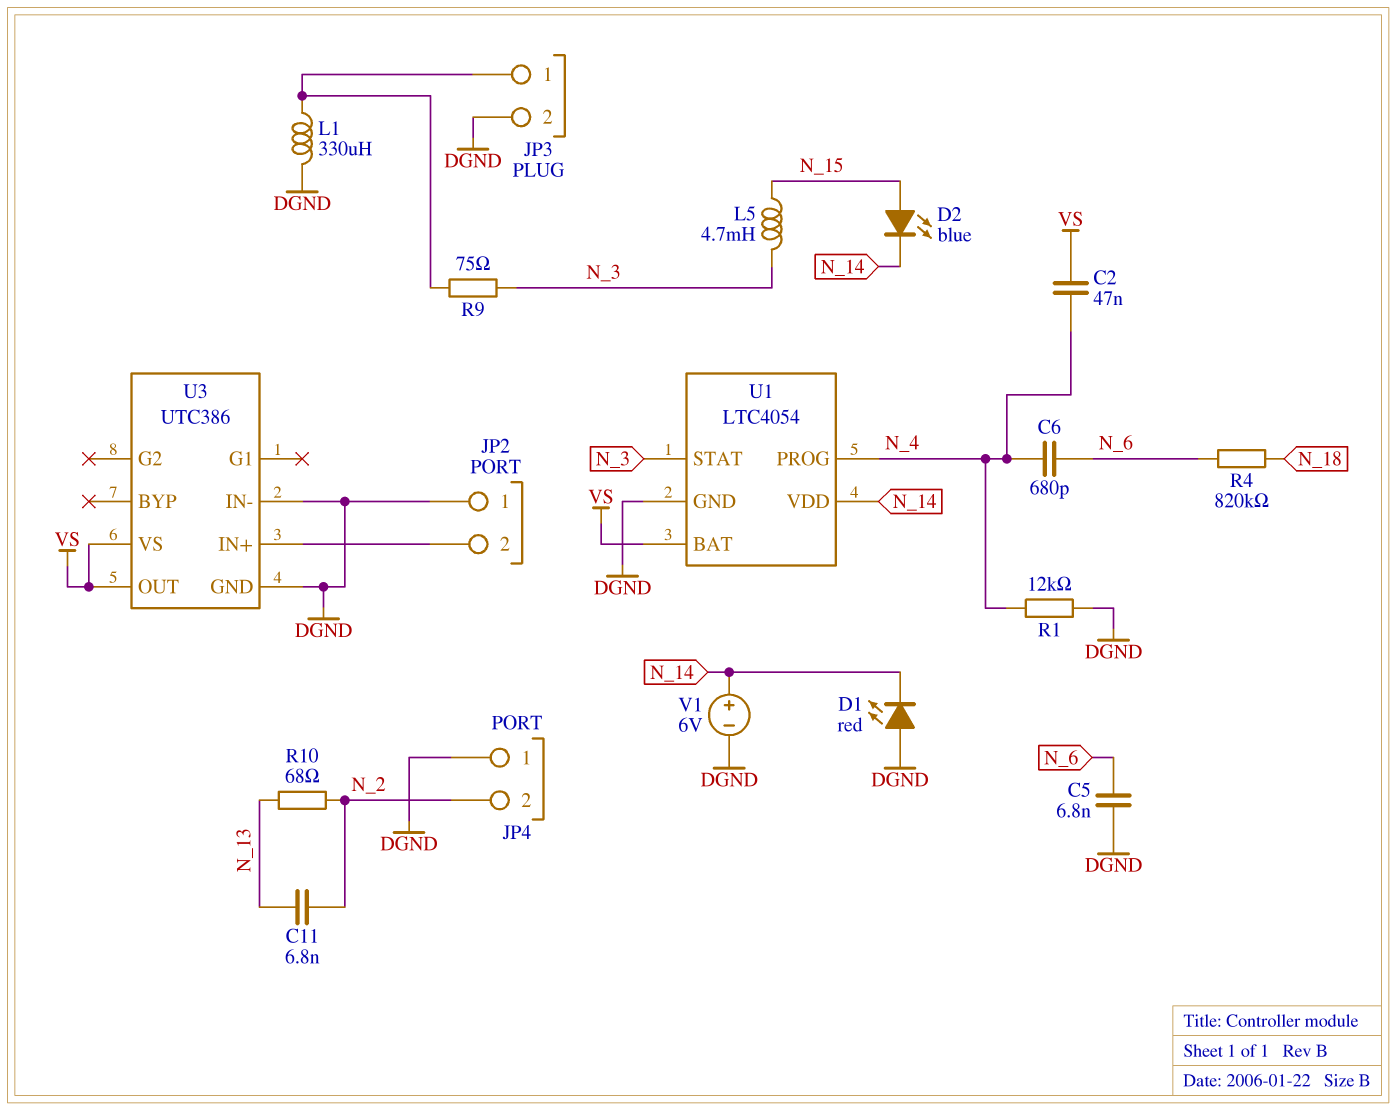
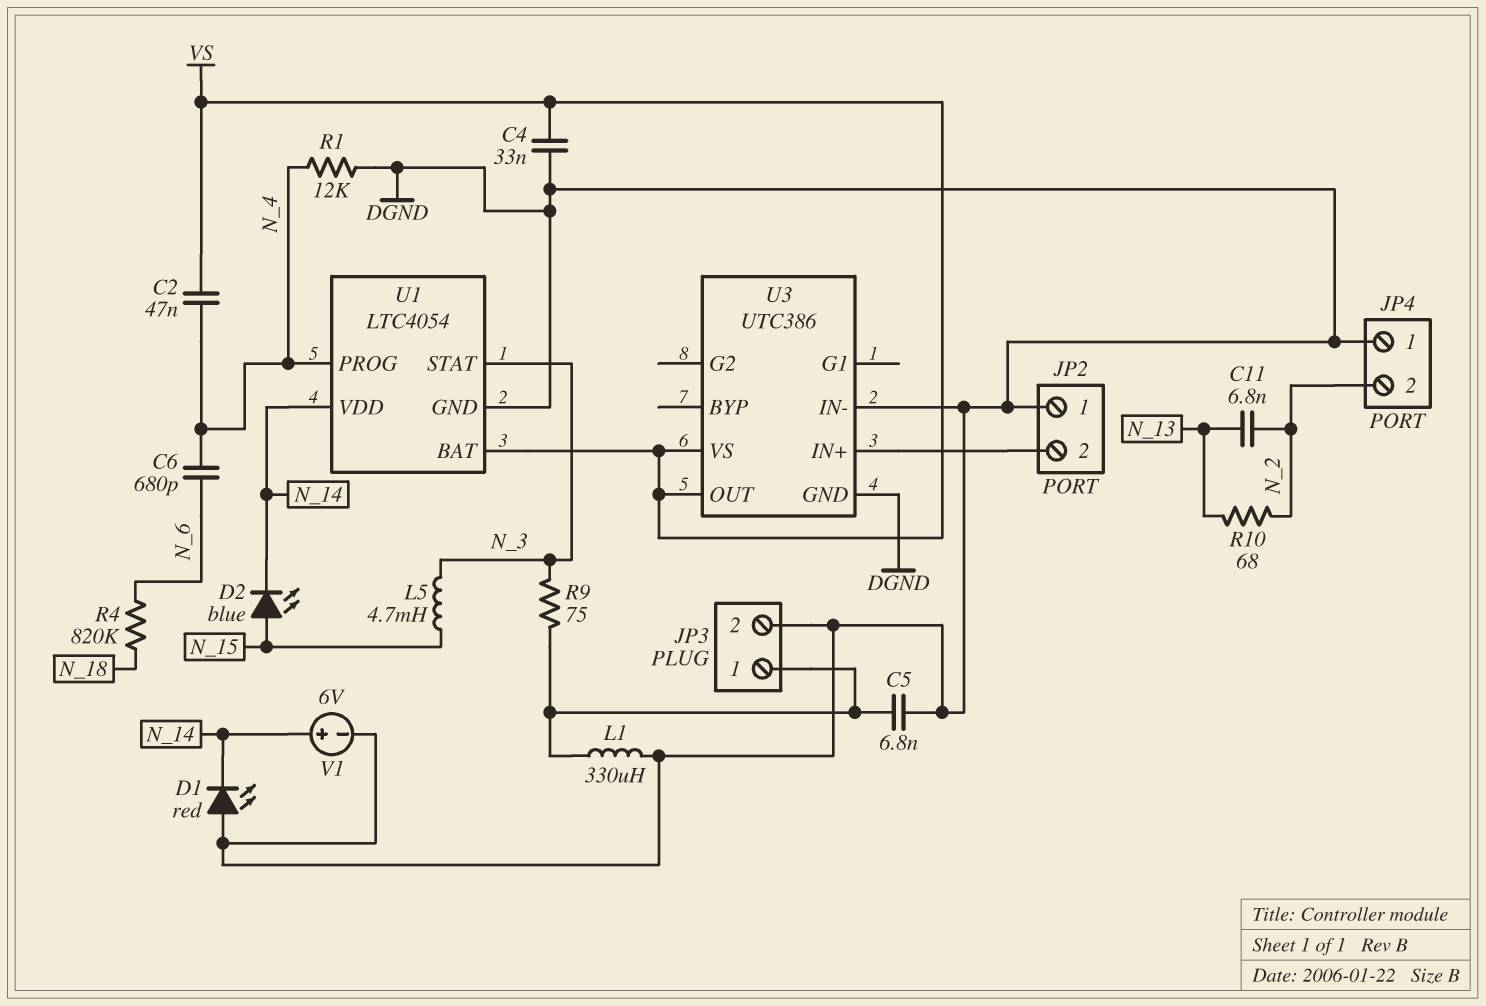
C4: none -> 33nF (DGND, VS)
C5: 6.8nF (DGND, N_6) -> 6.8nF (DGND, JP3/1)

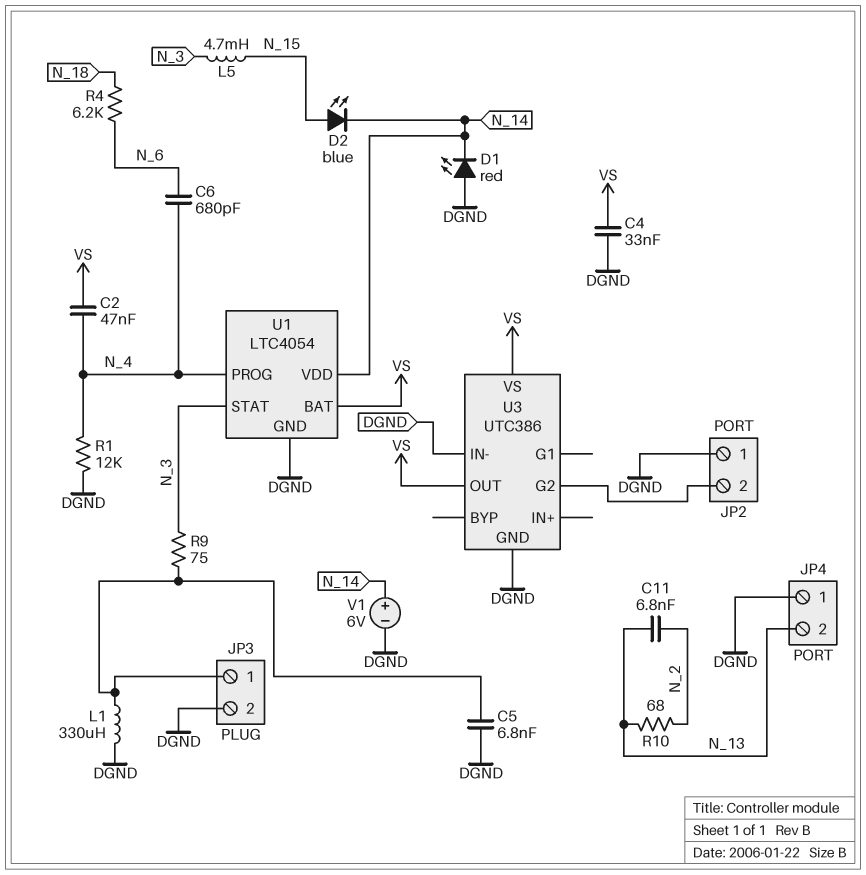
JP4 pin 2: N_2 -> N_13
R4: 820k (N_6, N_18) -> 6.2k (N_6, N_18)
U3 pin G2: none -> JP2/2
U3 pin IN+: JP2/2 -> none

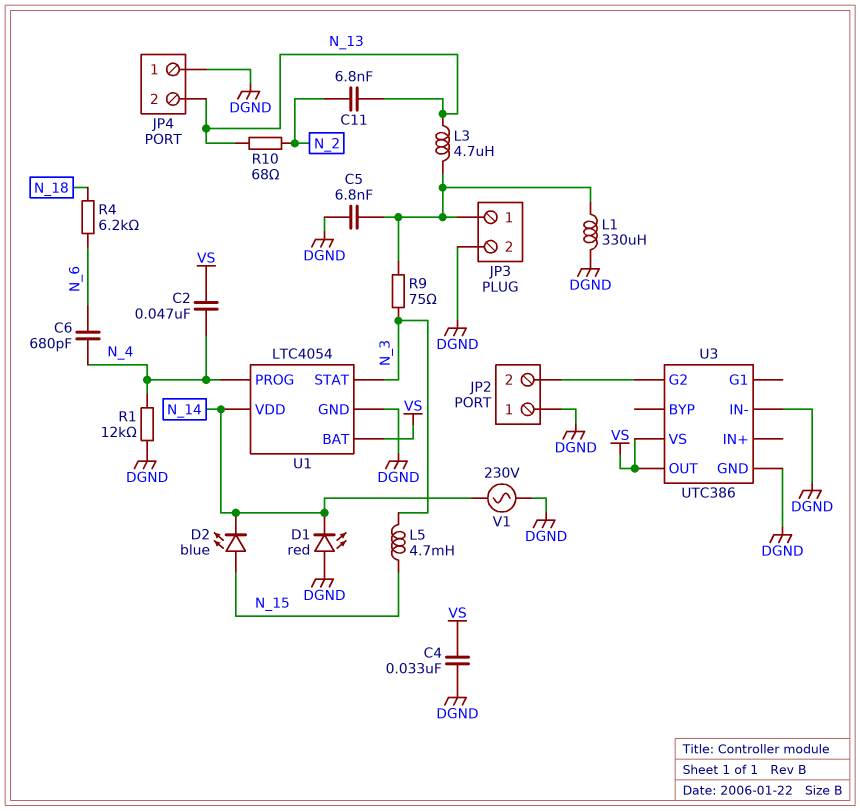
L3: none -> 4.7uH (JP3/1, N_13)
V1: 6V (plus N_14, minus DGND) -> AC 230V (DGND, N_14)

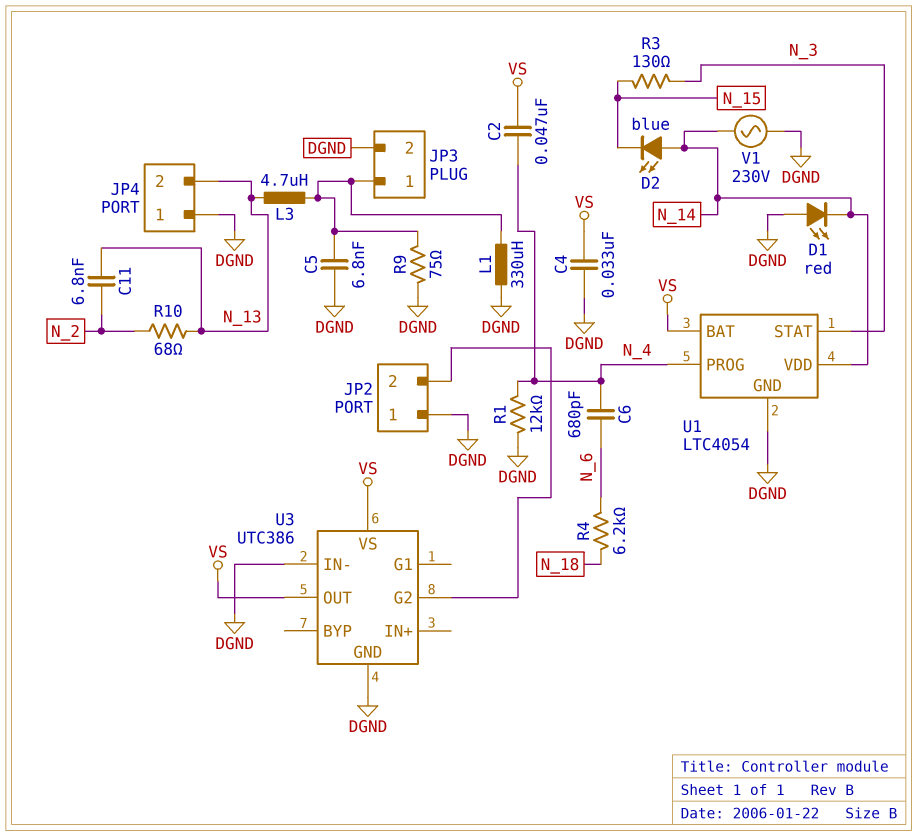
D2: LED blue (A N_15, K N_14) -> LED blue (A N_14, K N_15)
L5: 4.7mH (N_3, N_15) -> none
R3: none -> 130 (N_3, N_15)
R9: 75 (JP3/1, N_3) -> 75 (DGND, JP3/1)

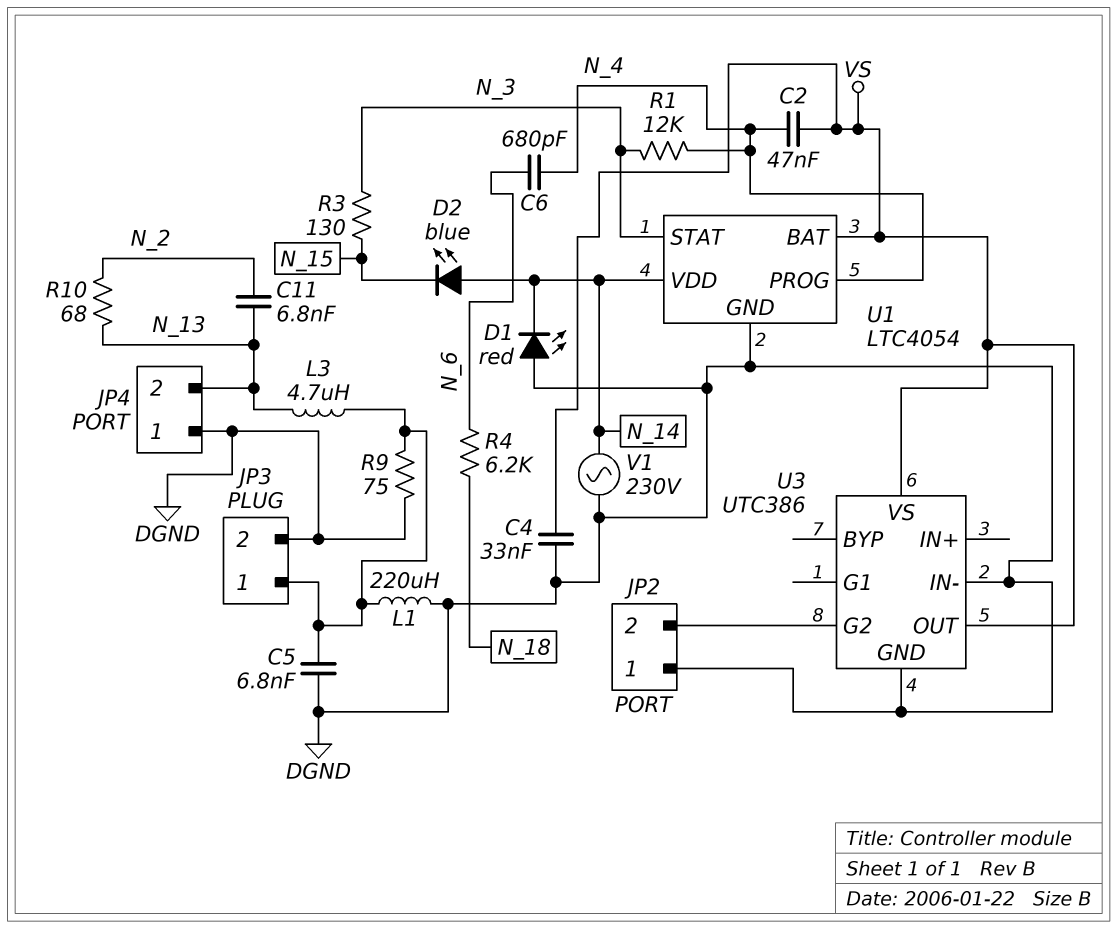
L1: 330uH (DGND, JP3/1) -> 220uH (DGND, JP3/1)
R1: 12k (DGND, N_4) -> 12k (N_3, N_4)

